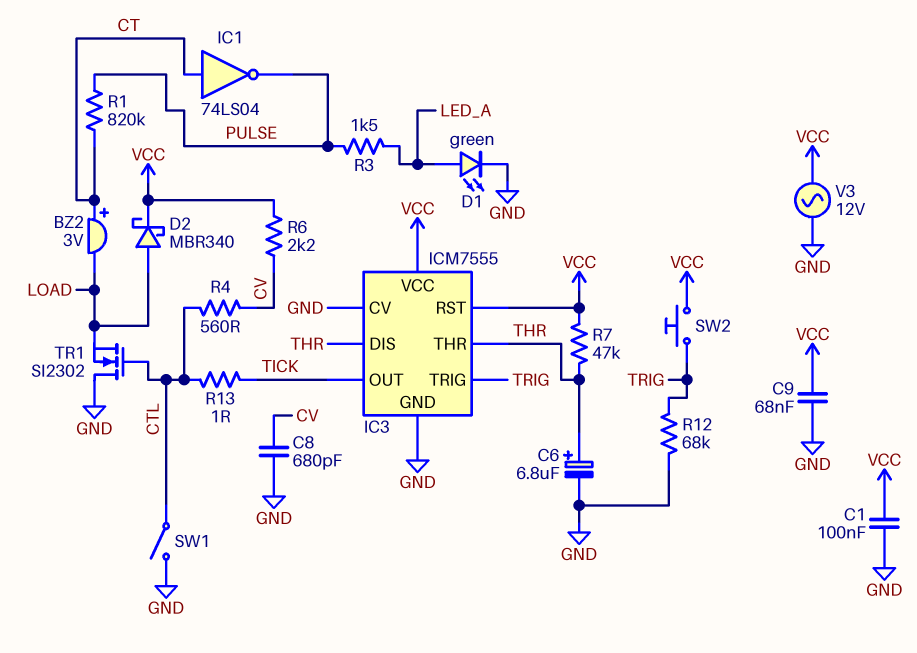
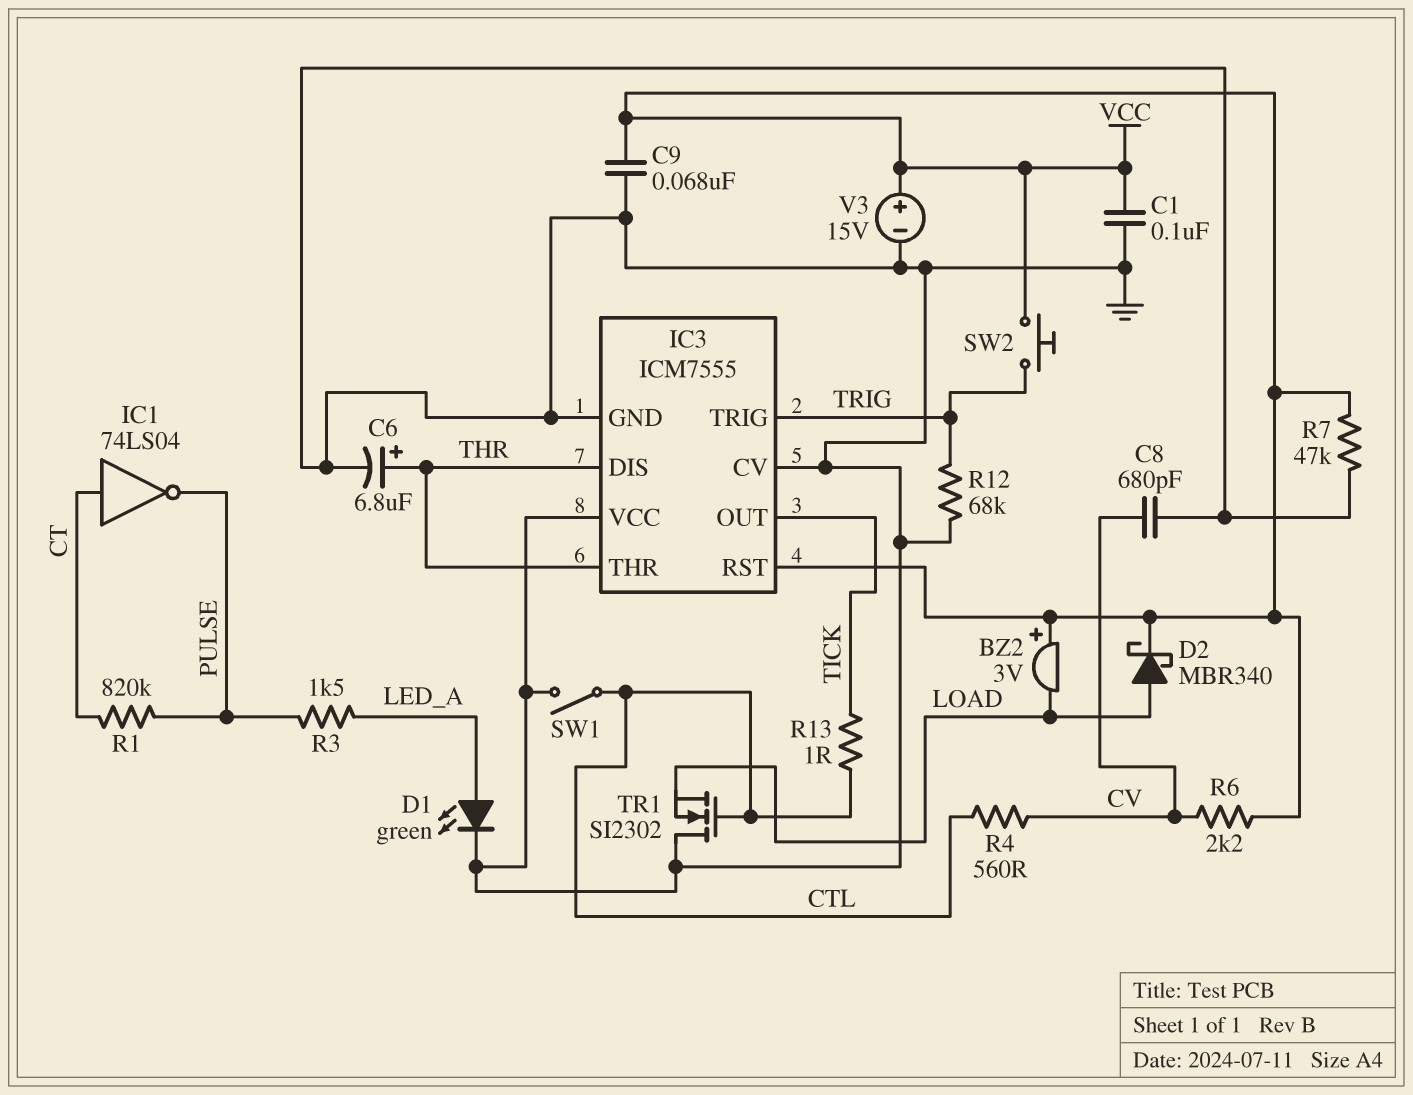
BZ2: buzzer 3V (plus CT, minus LOAD) -> buzzer 3V (plus VCC, minus LOAD)
IC3 pin VCC: VCC -> GND
R7: 47k (THR, VCC) -> 47k (GND, VCC)
V3: AC 12V (GND, VCC) -> 15V (plus VCC, minus GND)

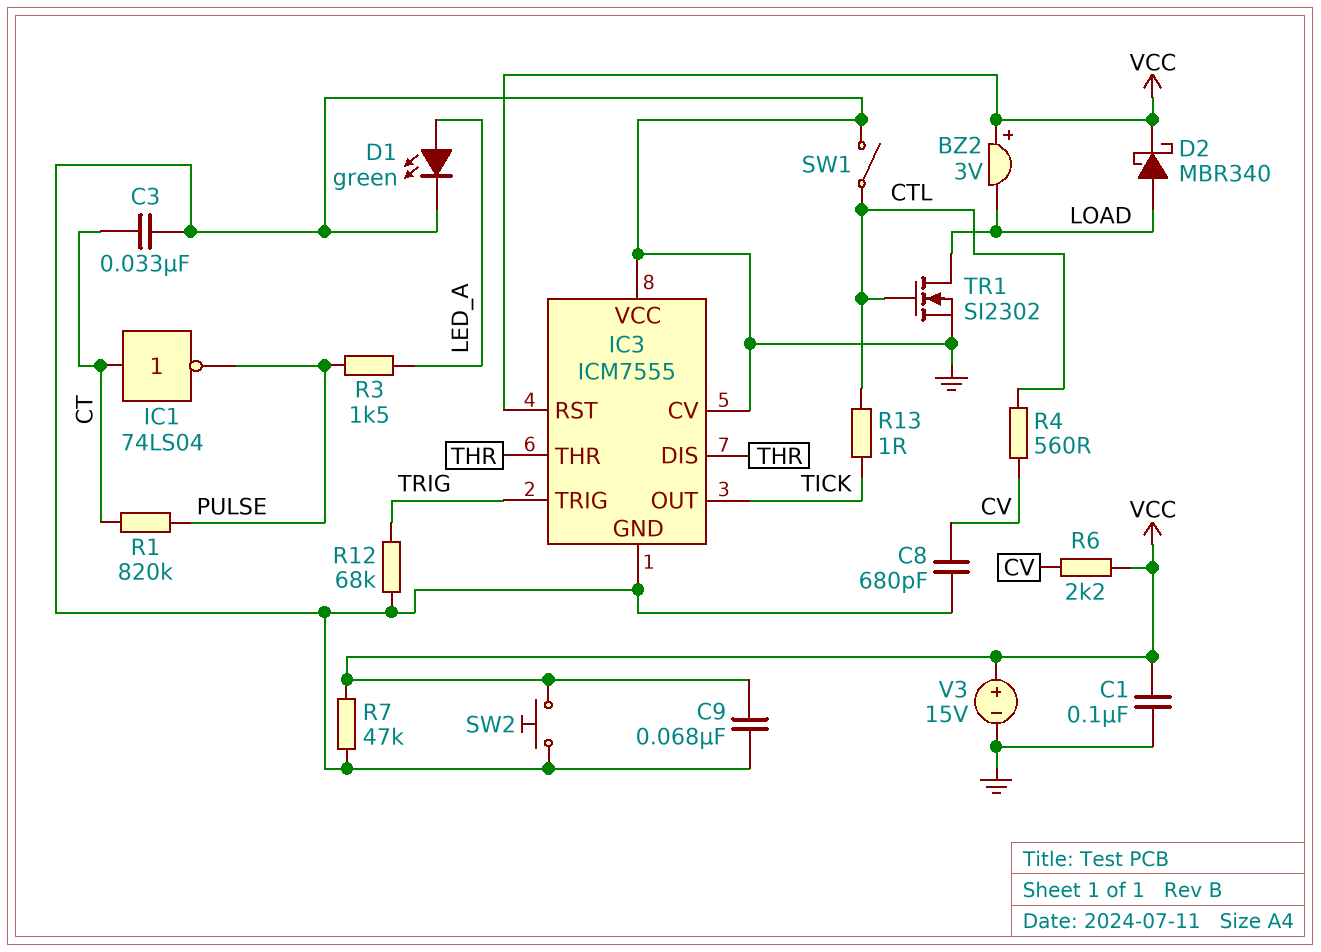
C3: none -> 33nF (CT, GND)
C6: 6.8uF (plus THR, minus GND) -> none
SW2: button (TRIG, VCC) -> button (GND, VCC)
TR1: NMOS SI2302 (G CTL, D GND, S LOAD) -> NMOS SI2302 (G CTL, D LOAD, S GND)

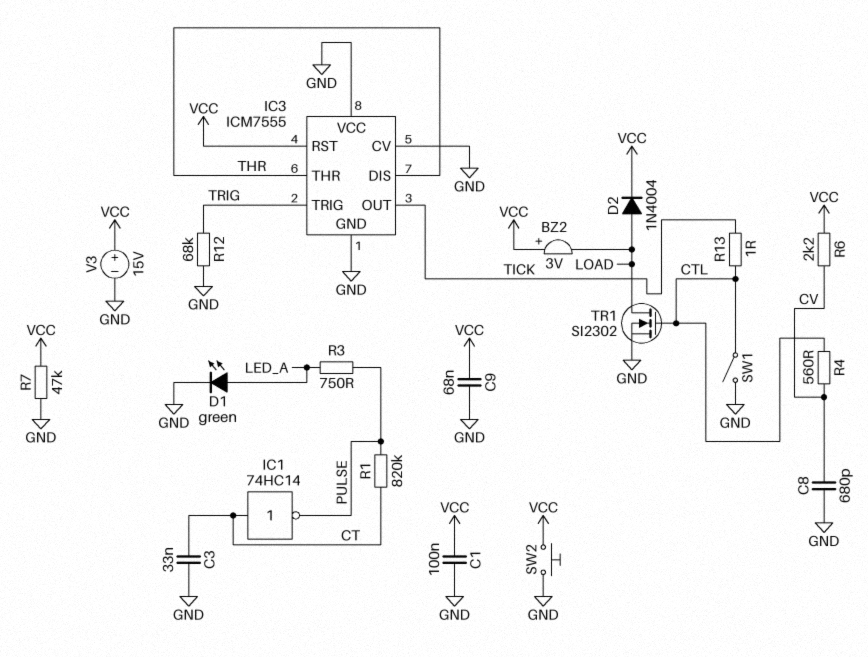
D2: schottky MBR340 (A LOAD, K VCC) -> diode 1N4004 (A LOAD, K VCC)
IC1: NOT 74LS04 (in CT, out PULSE) -> NOT 74HC14 (in CT, out PULSE)
R3: 1.5k (LED_A, PULSE) -> 750 (LED_A, PULSE)

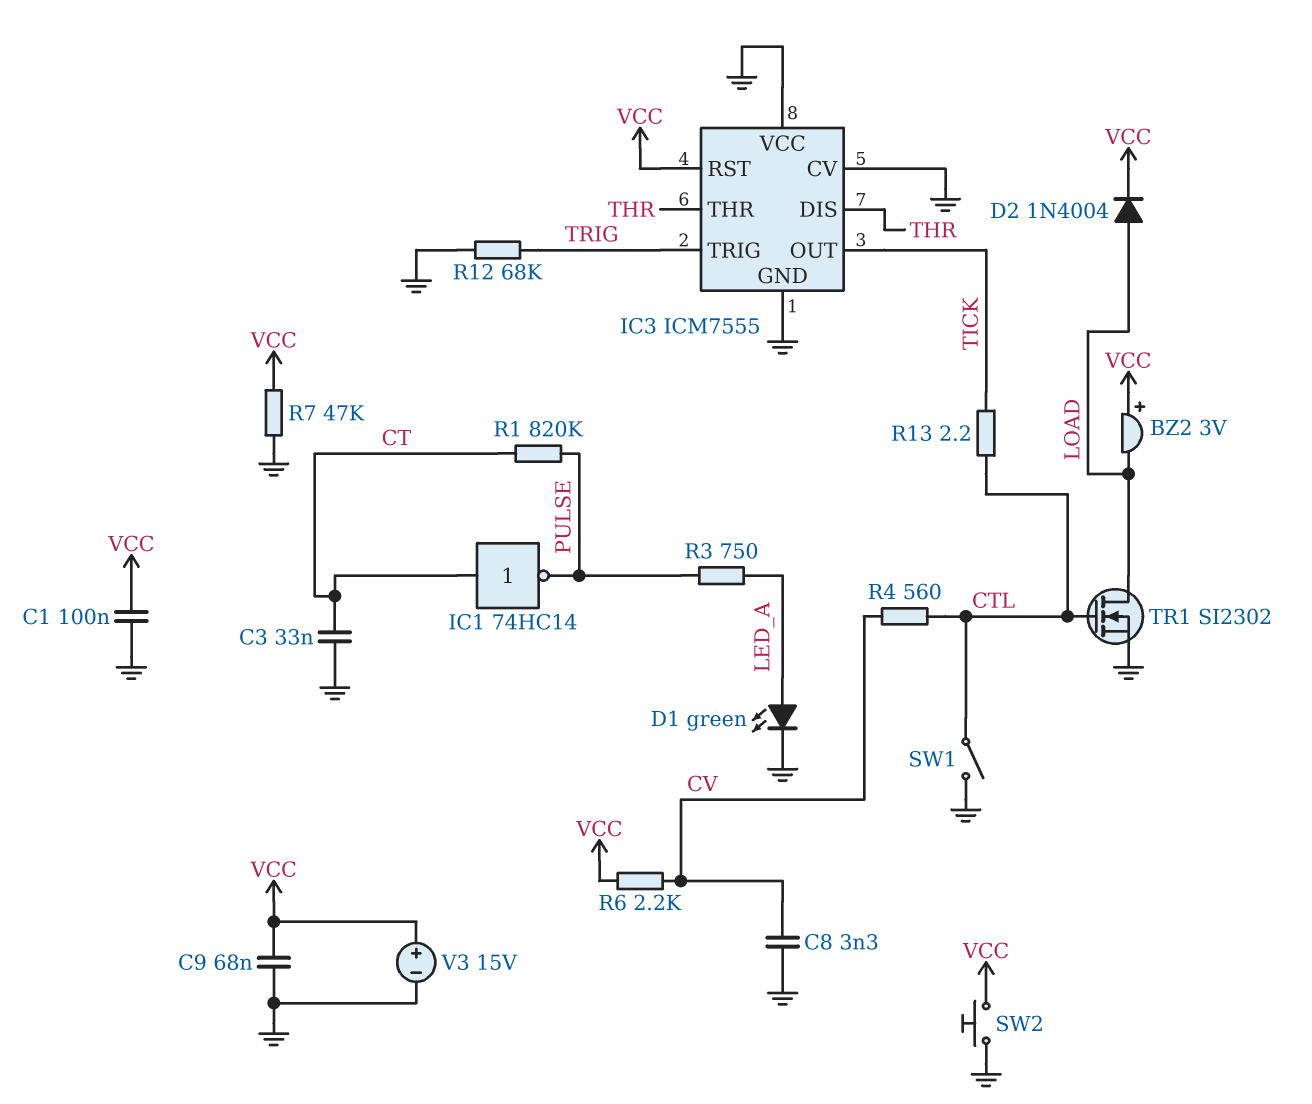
C8: 680pF (CV, GND) -> 3.3nF (CV, GND)
R13: 1 (CTL, TICK) -> 2.2 (CTL, TICK)

